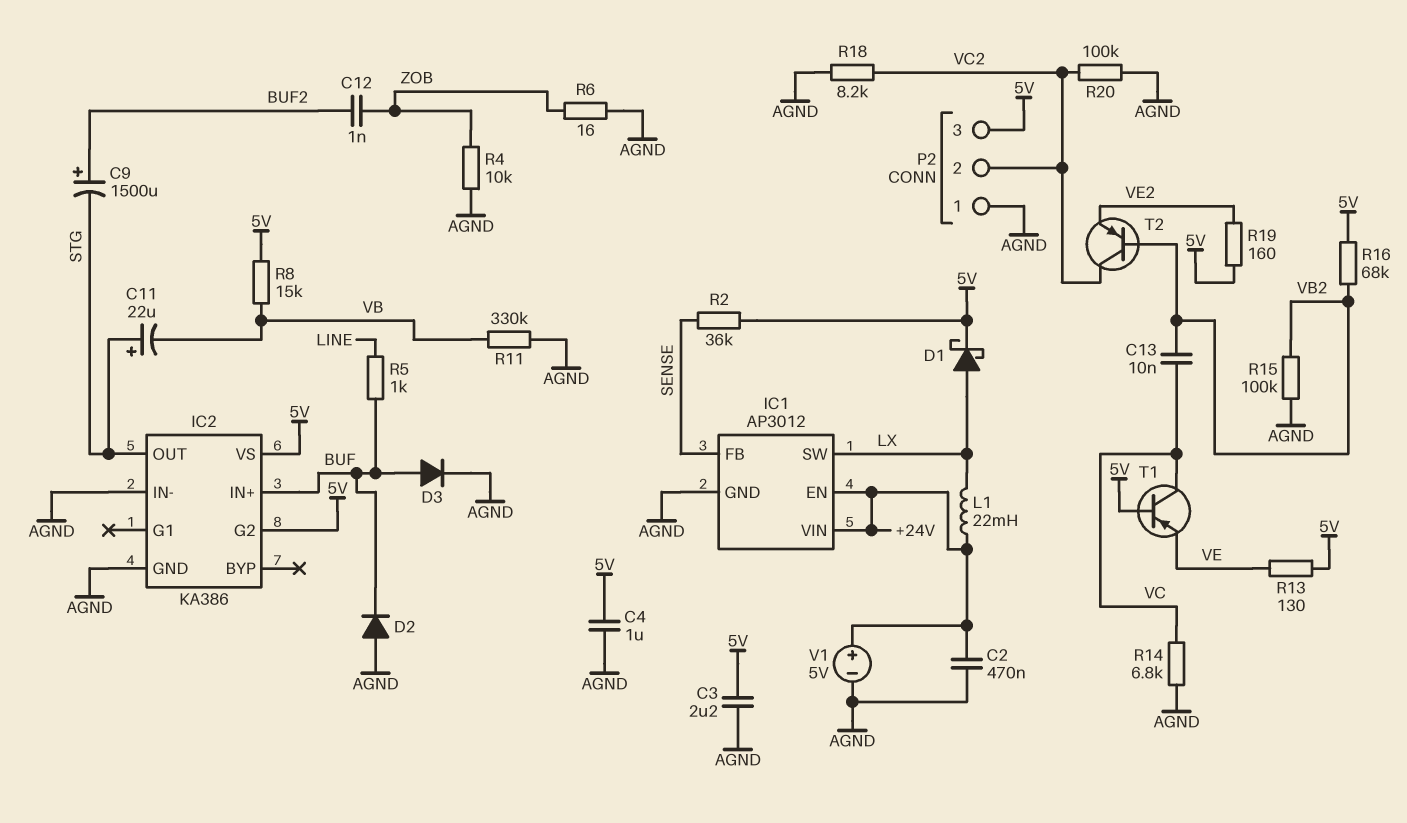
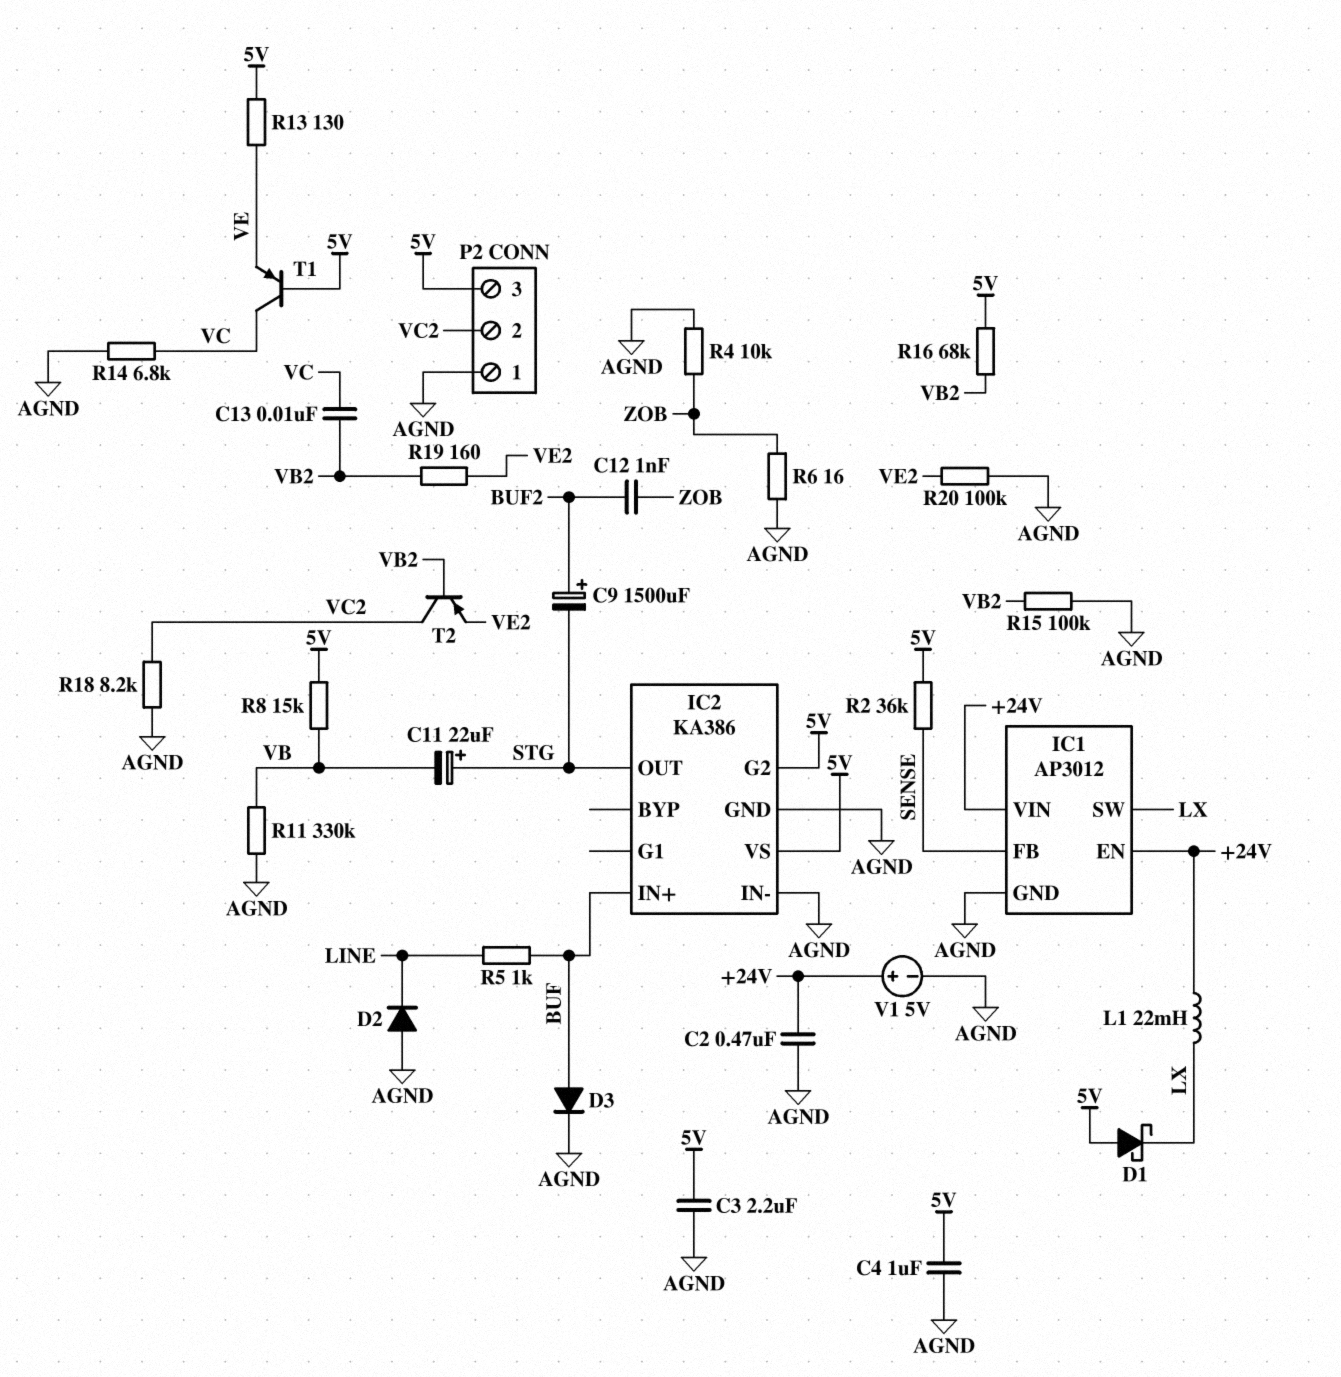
D1: schottky (A LX, K 5V) -> schottky (A 5V, K LX)
D2: diode (A AGND, K BUF) -> diode (A AGND, K LINE)
R19: 160 (5V, VE2) -> 160 (VB2, VE2)
R20: 100k (AGND, VC2) -> 100k (AGND, VE2)

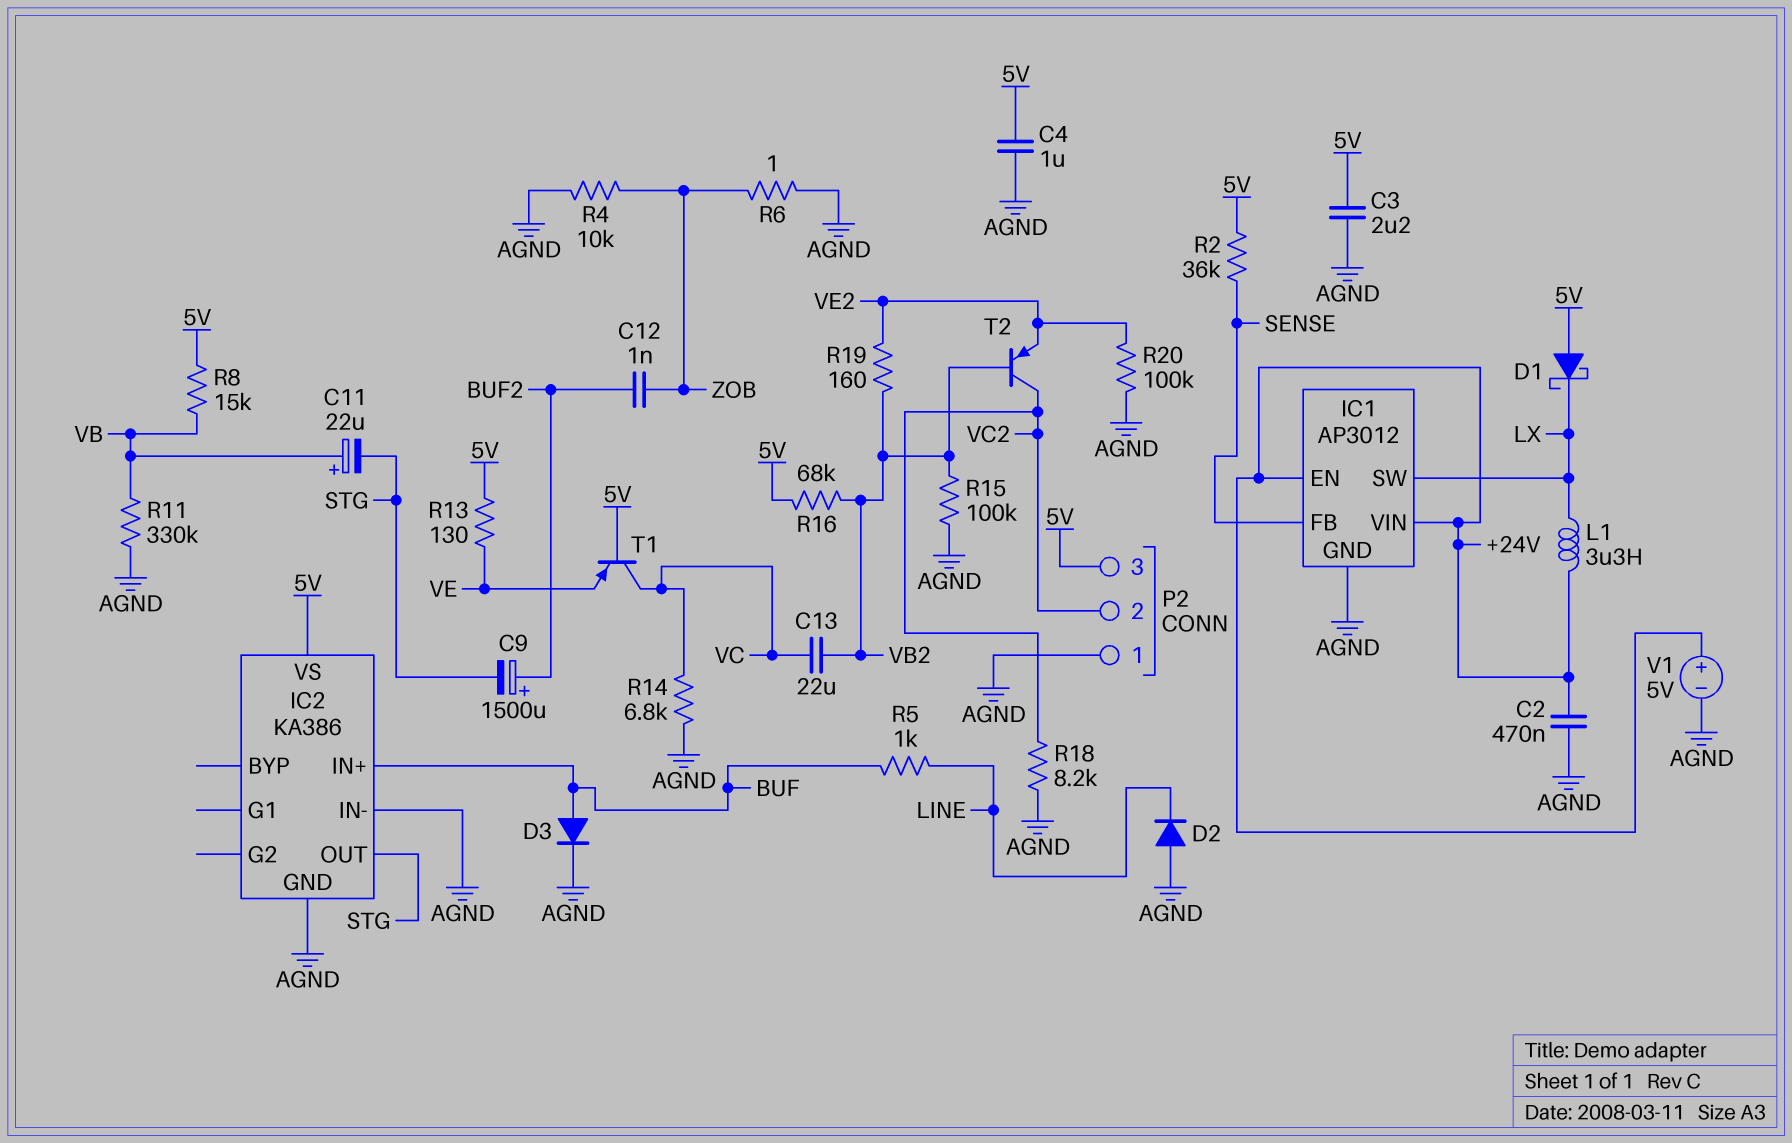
C11: 22uF (plus STG, minus VB) -> 22uF (plus VB, minus STG)
C13: 10nF (VB2, VC) -> 22uF (VB2, VC)
IC2 pin G2: 5V -> none
L1: 22mH (+24V, LX) -> 3.3uH (+24V, LX)
R6: 16 (AGND, ZOB) -> 1 (AGND, ZOB)

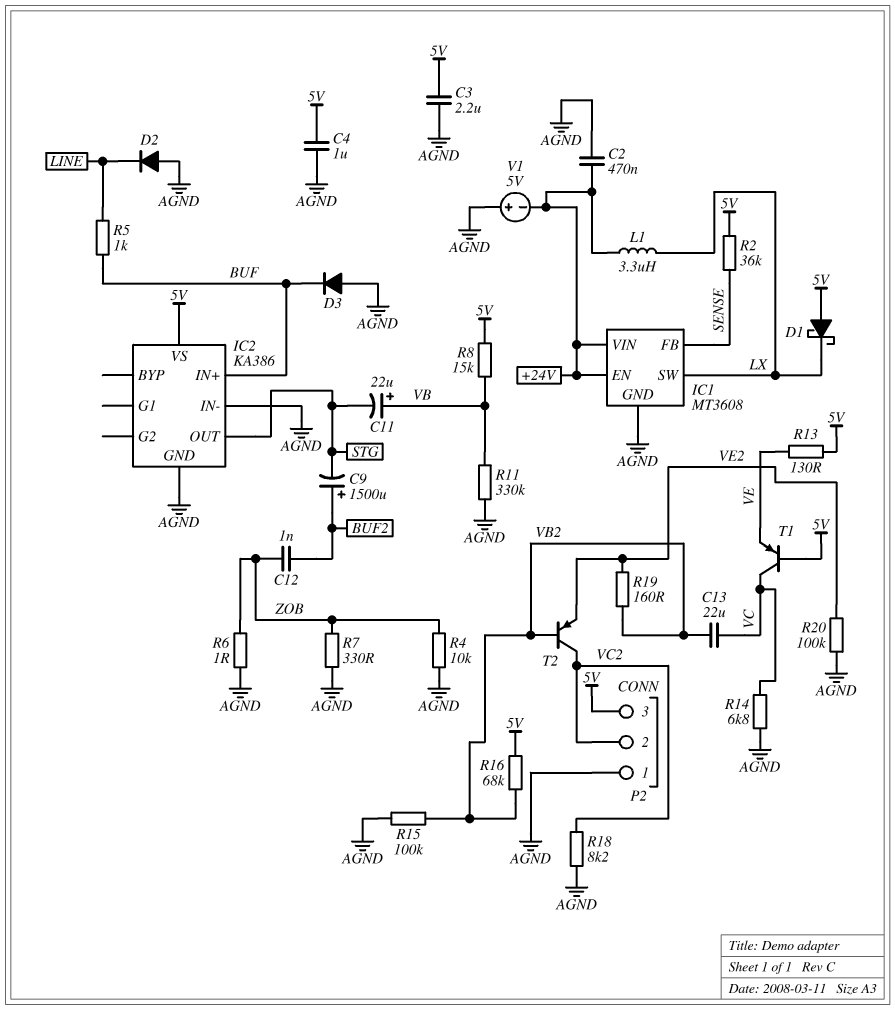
D3: diode (A BUF, K AGND) -> diode (A AGND, K BUF)
IC1: AP3012 -> MT3608
R7: none -> 330 (AGND, ZOB)
V1: 5V (plus +24V, minus AGND) -> 5V (plus AGND, minus +24V)

